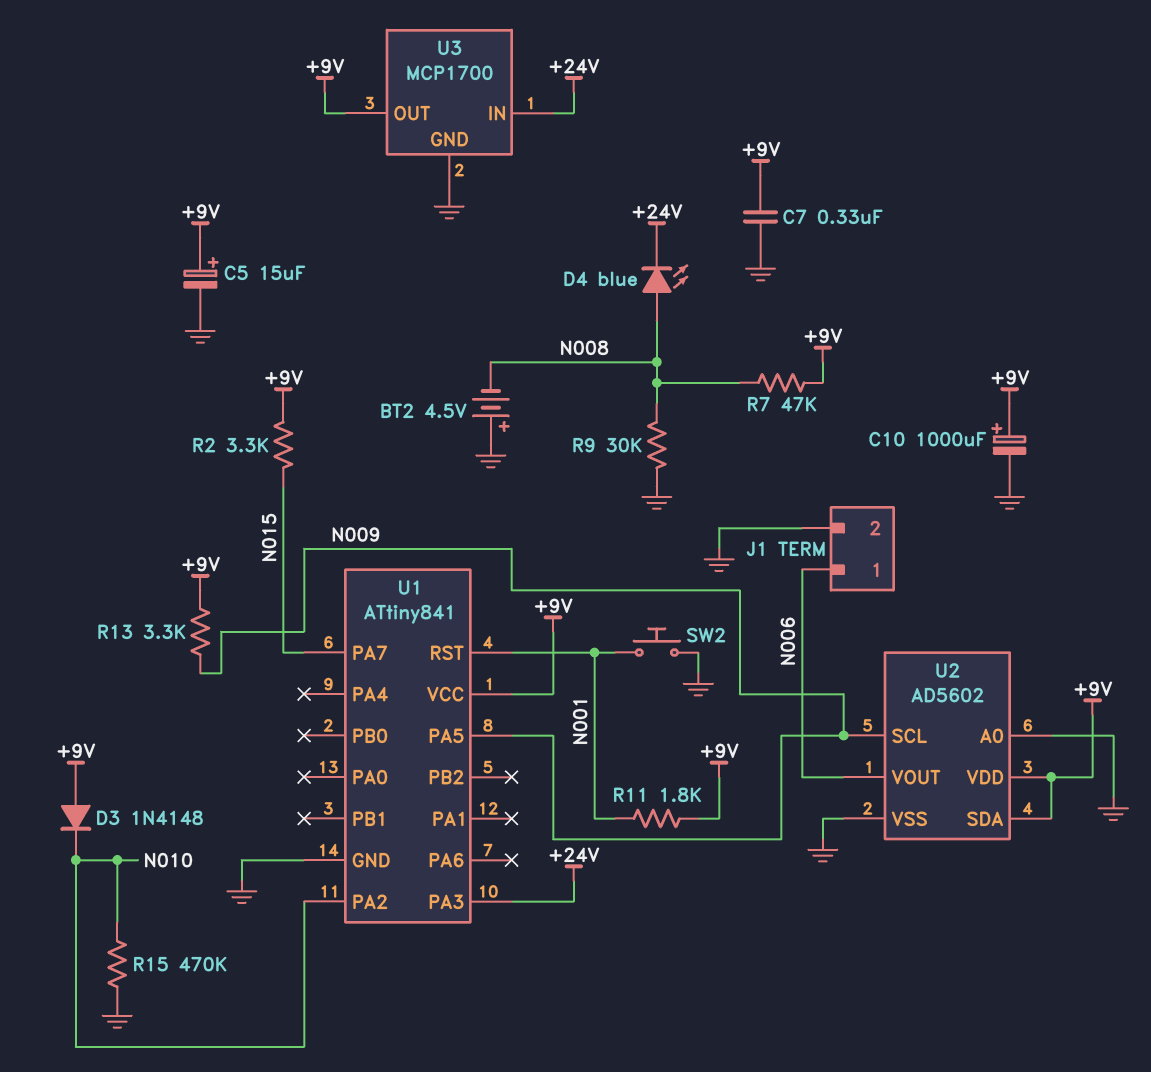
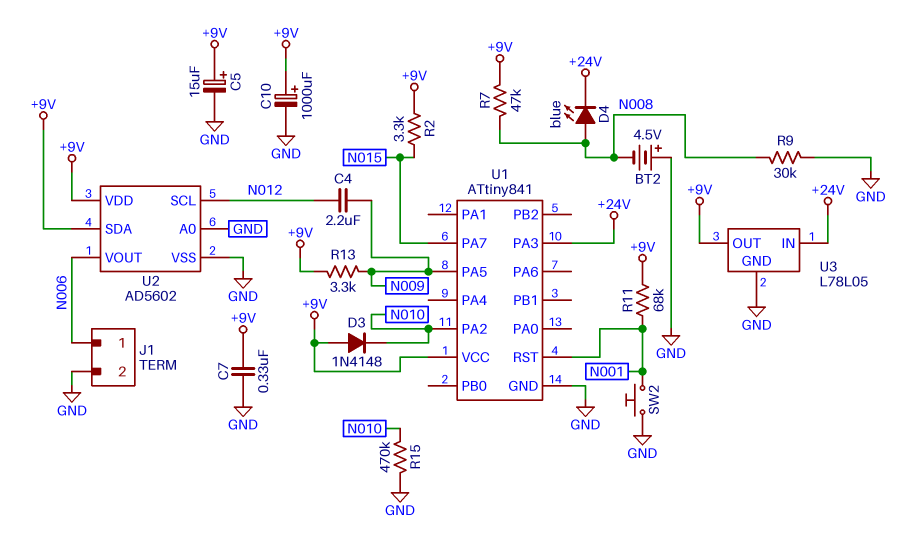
C4: none -> 2.2uF (N009, N012)
R11: 1.8k (+9V, N001) -> 68k (+9V, N001)
U2 pin SCL: N009 -> N012
U3: MCP1700 -> L78L05

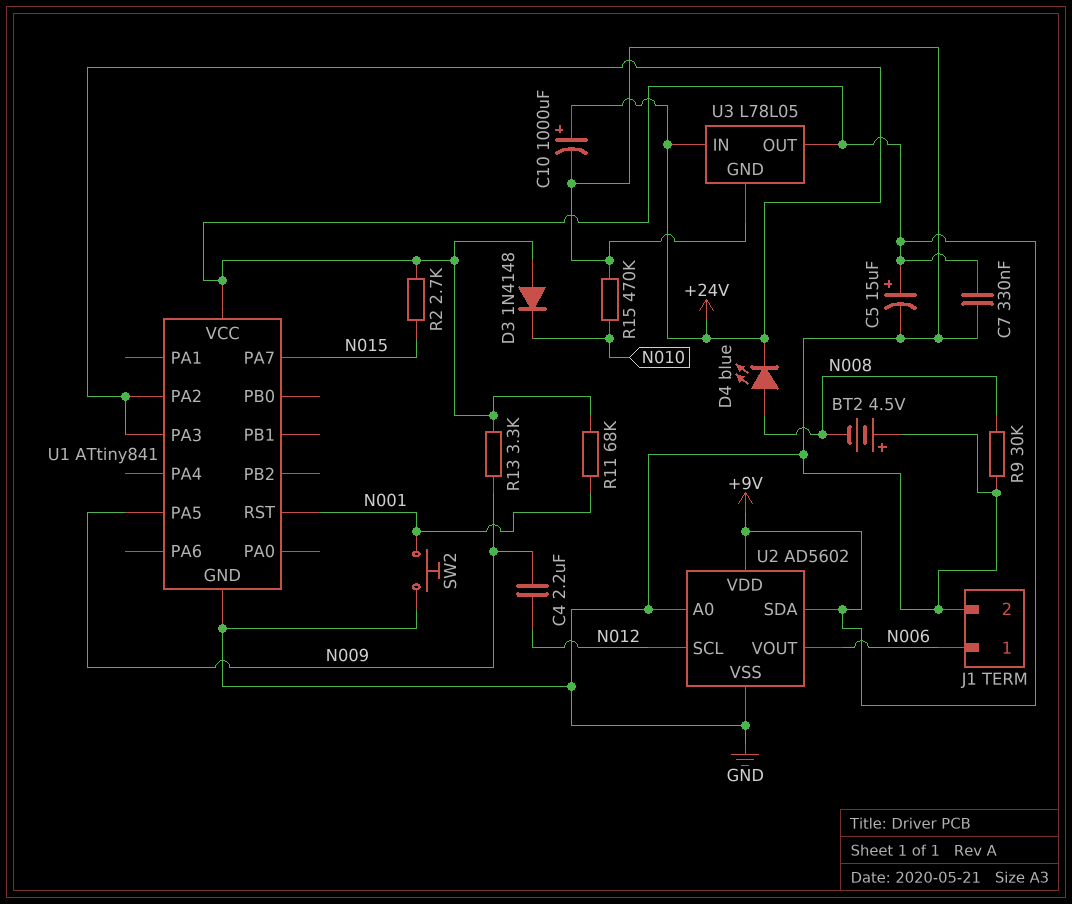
C10: 1000uF (plus +9V, minus GND) -> 1000uF (plus +24V, minus GND)
R2: 3.3k (+9V, N015) -> 2.7k (+9V, N015)
R7: 47k (+9V, N008) -> none
U1 pin PA2: N010 -> +24V

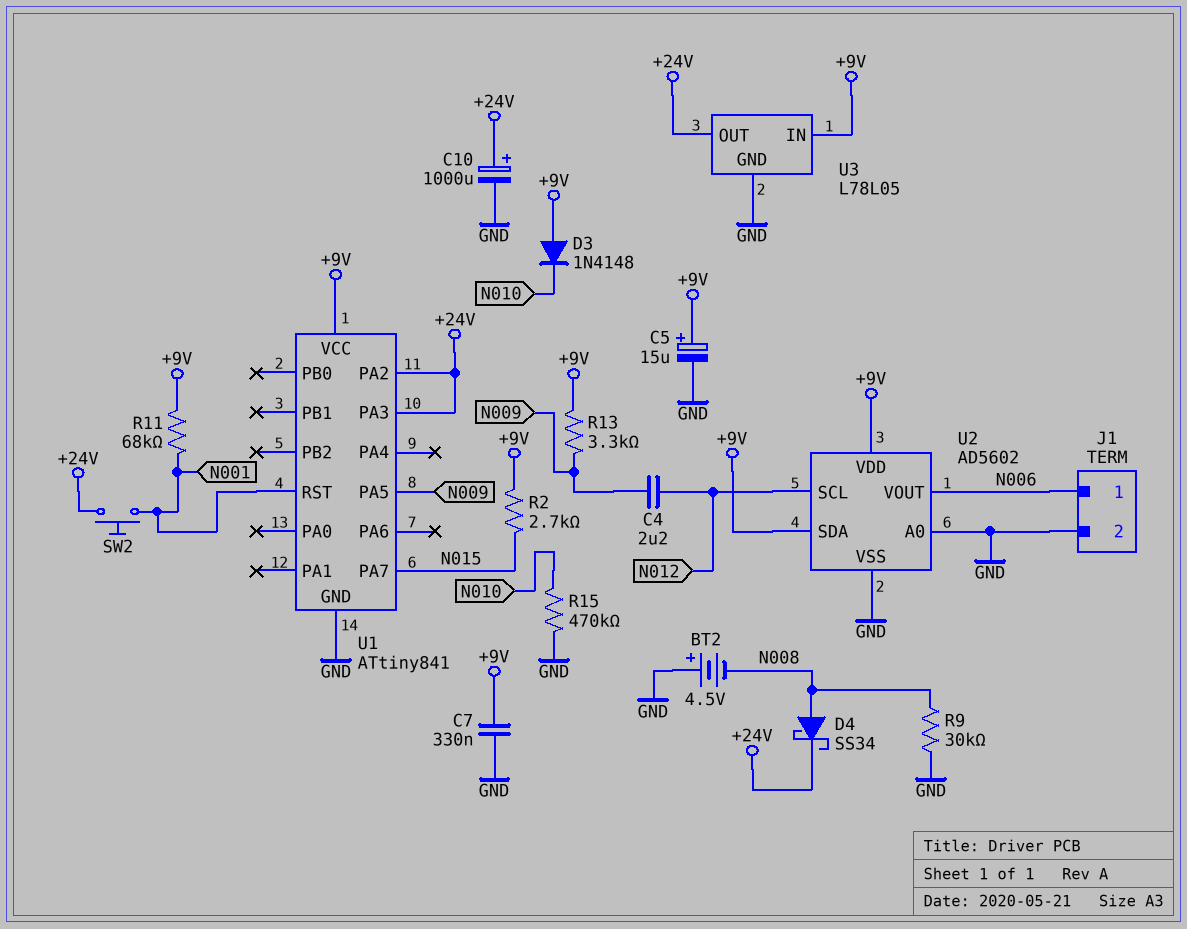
D4: LED blue (A N008, K +24V) -> schottky SS34 (A N008, K +24V)
SW2: button (GND, N001) -> button (+24V, N001)
U3 pin IN: +24V -> +9V
U3 pin OUT: +9V -> +24V

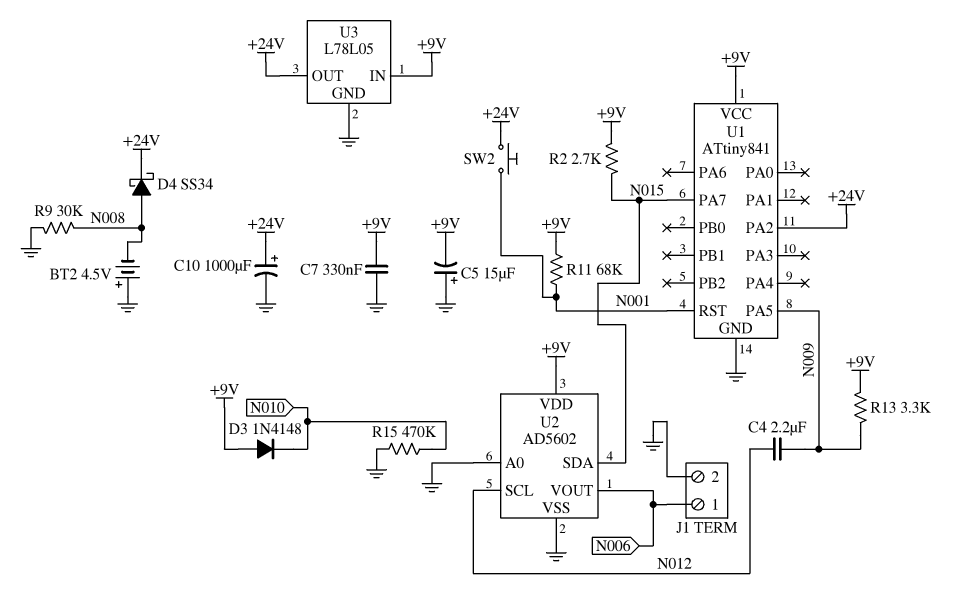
C5: 15uF (plus +9V, minus GND) -> 15uF (plus GND, minus +9V)
U1 pin PA3: +24V -> none
U2 pin SDA: +9V -> N015

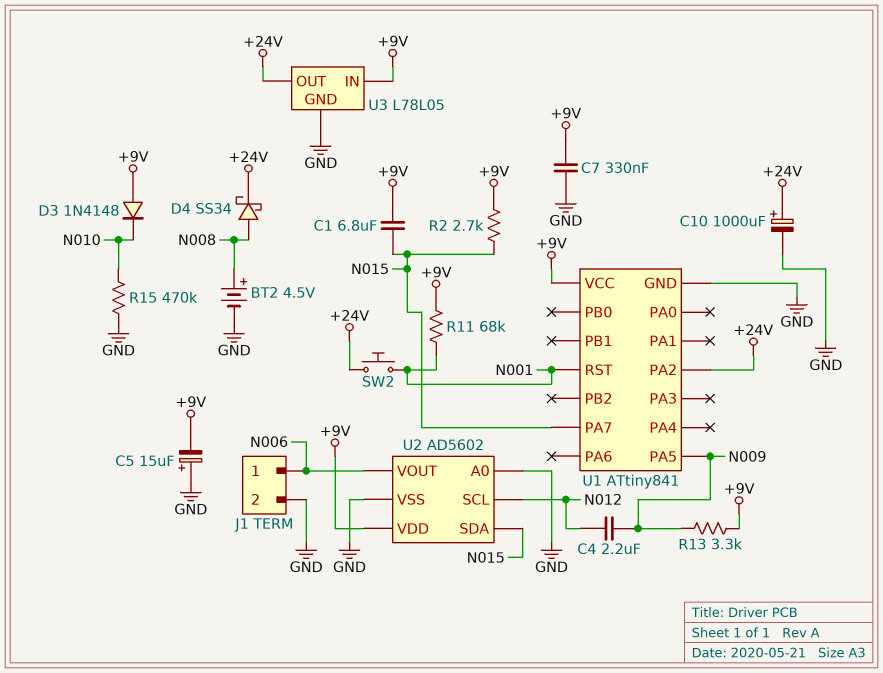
BT2: 4.5V (plus GND, minus N008) -> 4.5V (plus N008, minus GND)
C1: none -> 6.8uF (+9V, N015)
R9: 30k (GND, N008) -> none

